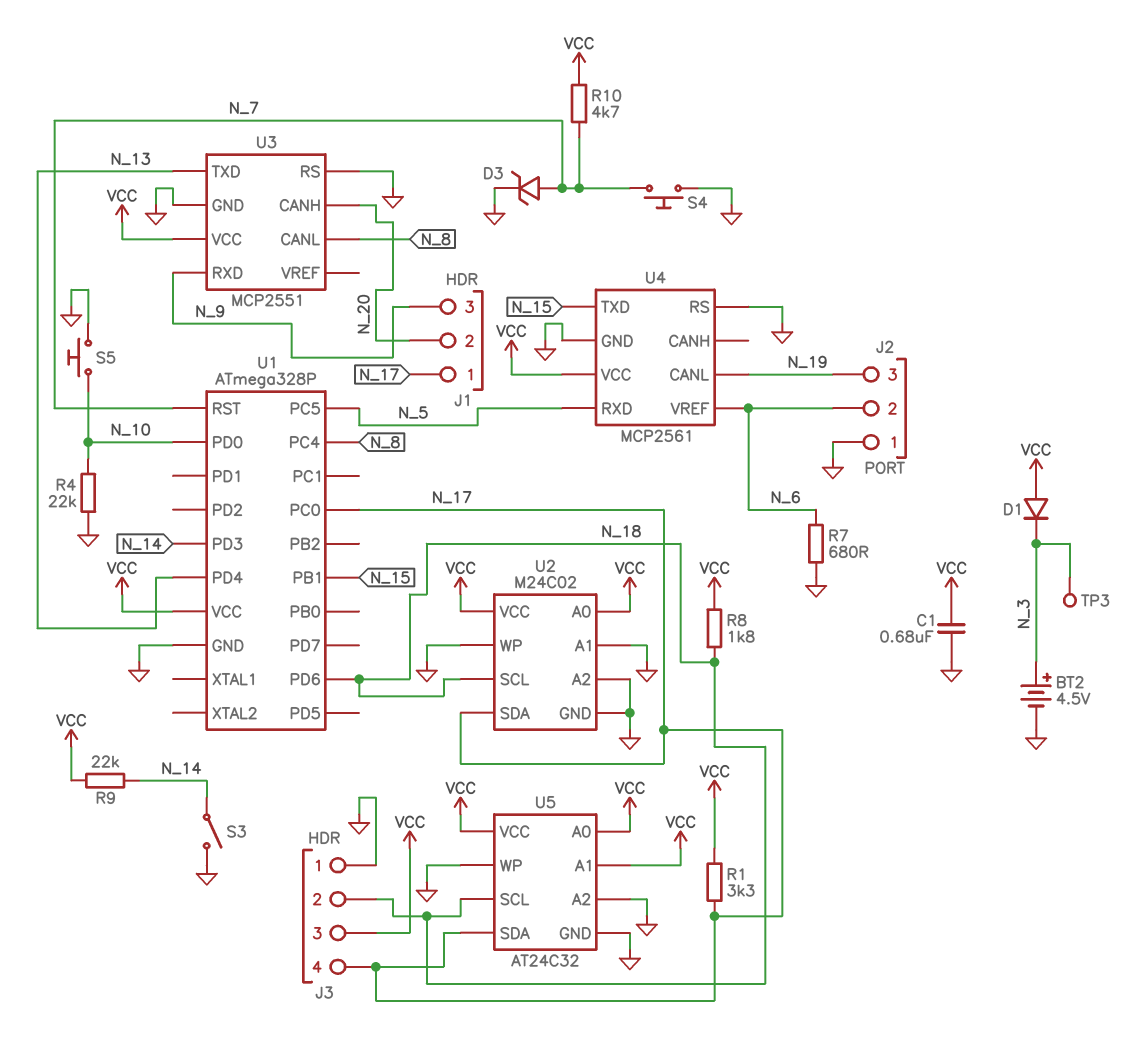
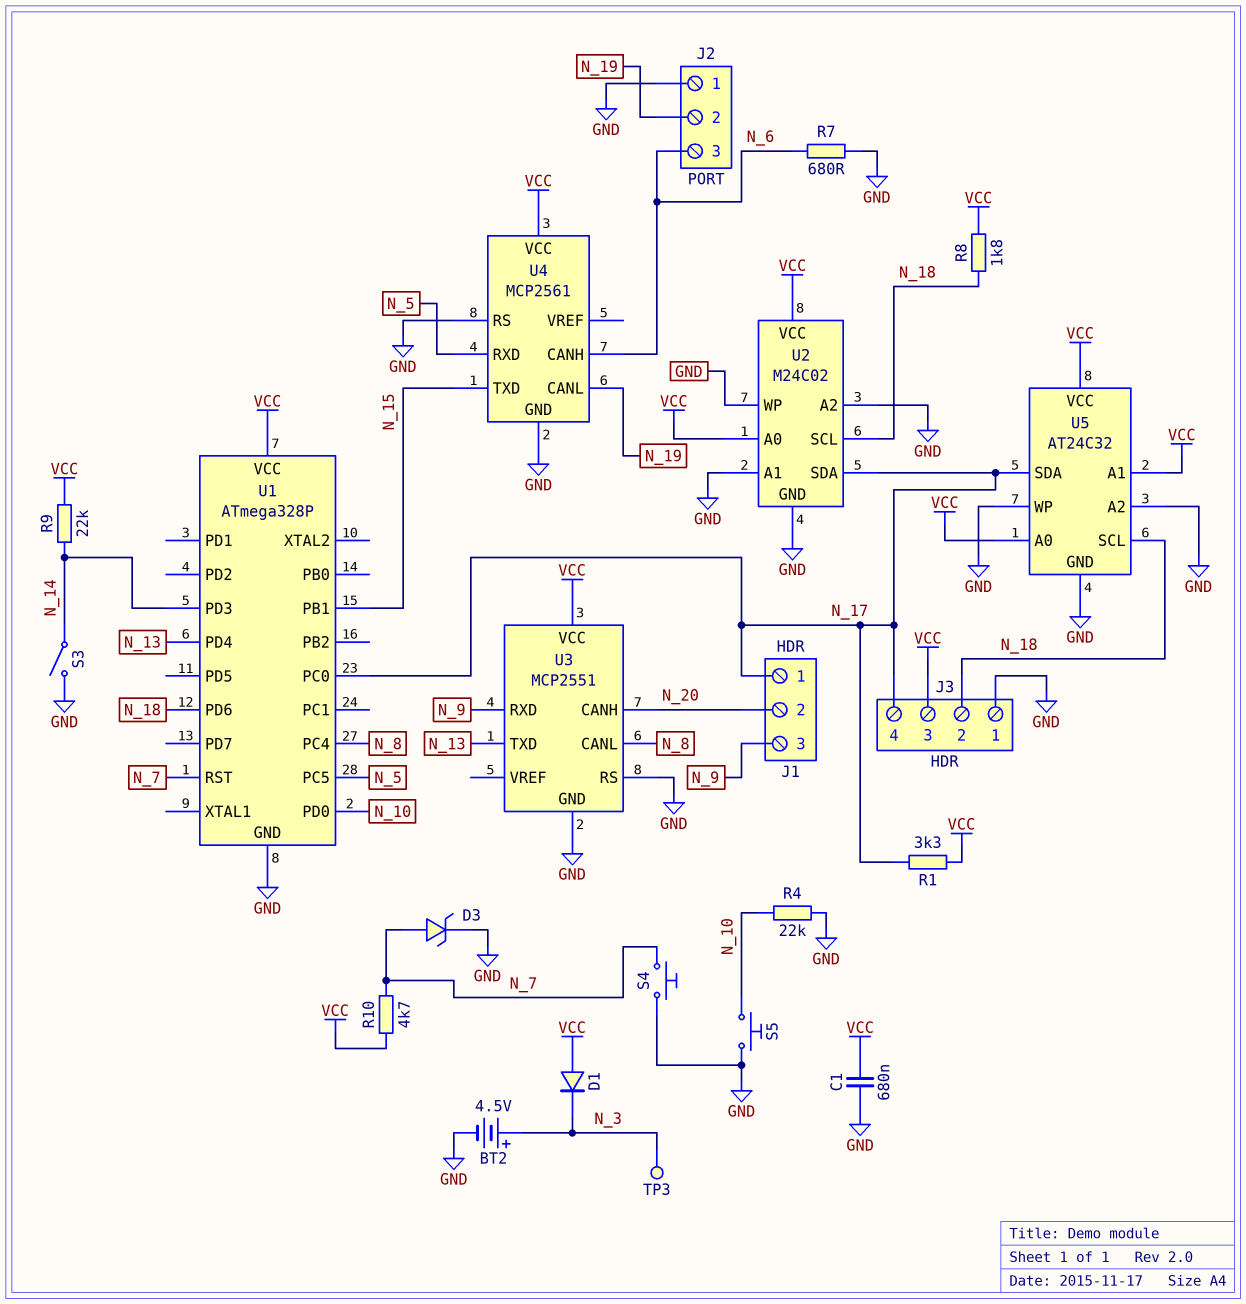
J2 pin 2: N_6 -> N_19
J2 pin 3: N_19 -> N_6
U4 pin CANH: none -> N_6
U4 pin VREF: N_6 -> none

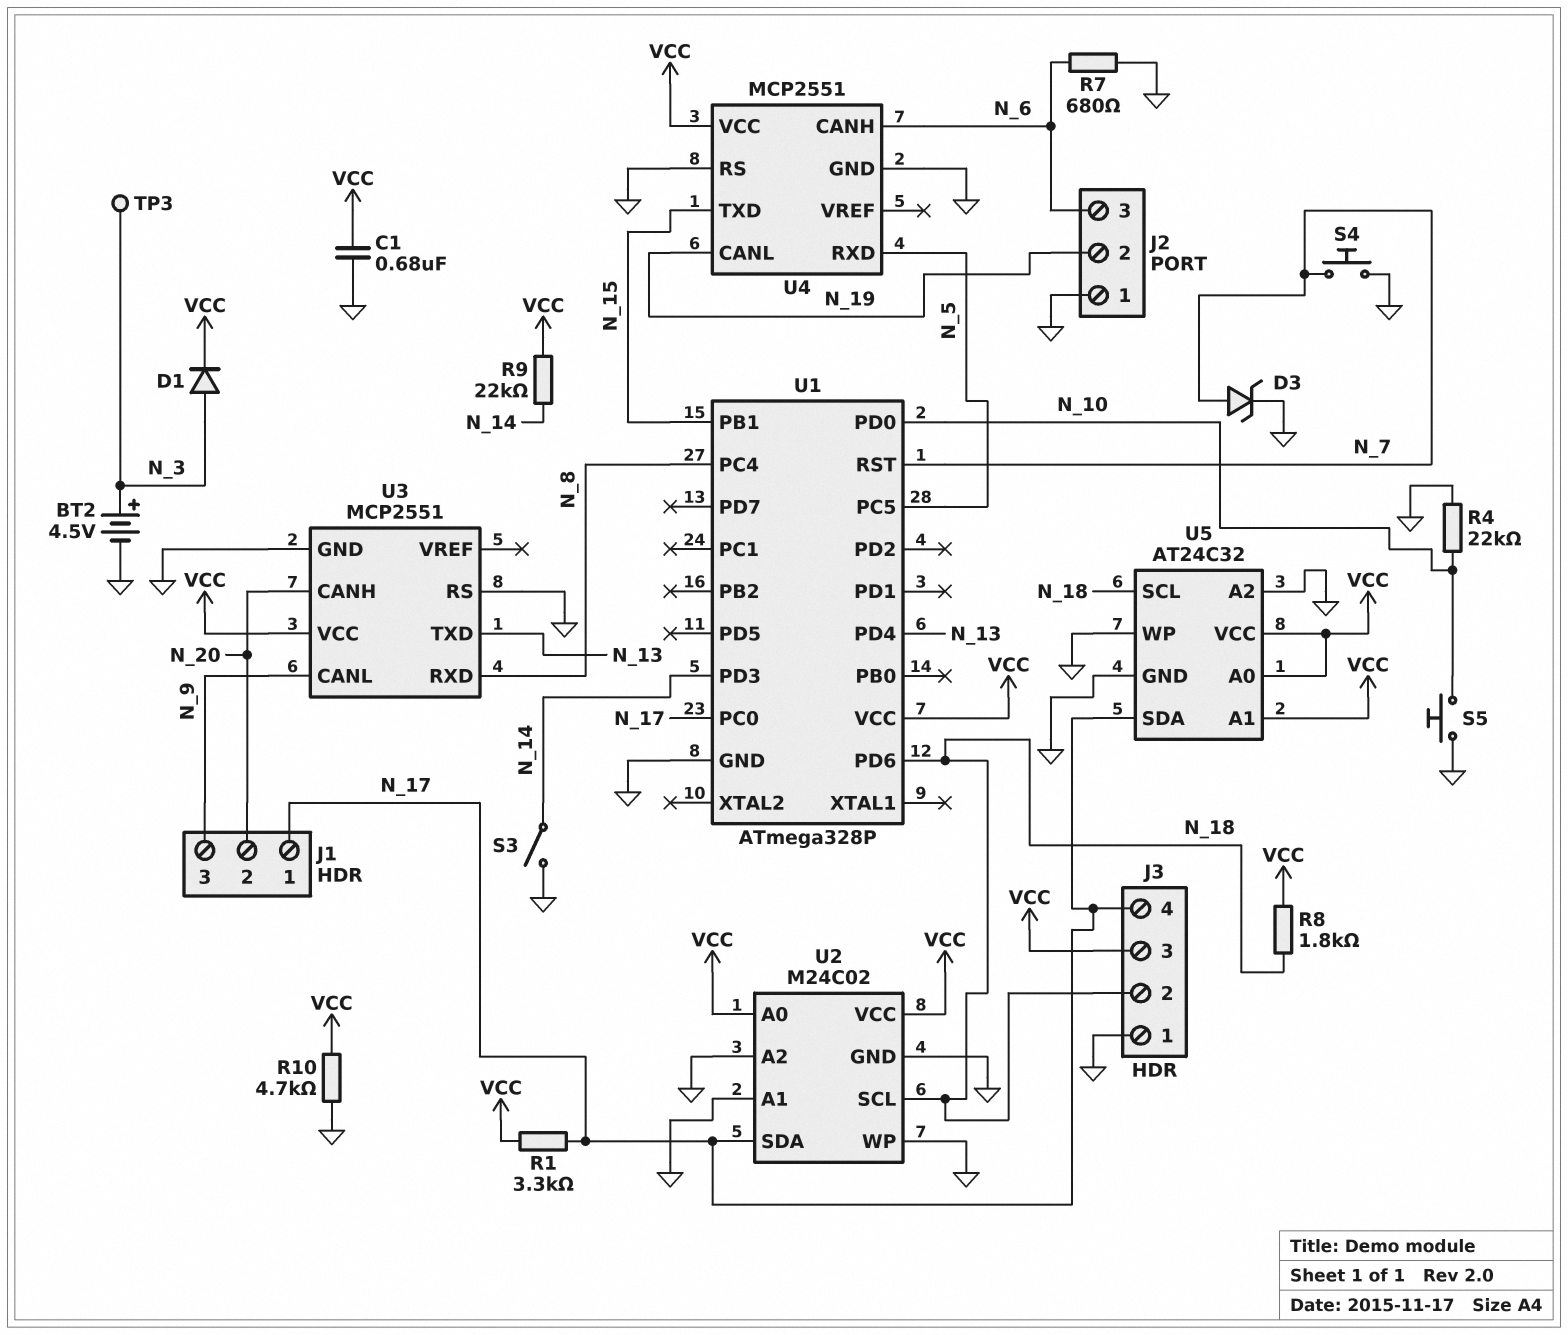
D1: diode (A VCC, K N_3) -> diode (A N_3, K VCC)
R10: 4.7k (N_7, VCC) -> 4.7k (GND, VCC)
U3 pin CANL: N_8 -> N_9
U3 pin RXD: N_9 -> N_8
U4: MCP2561 -> MCP2551

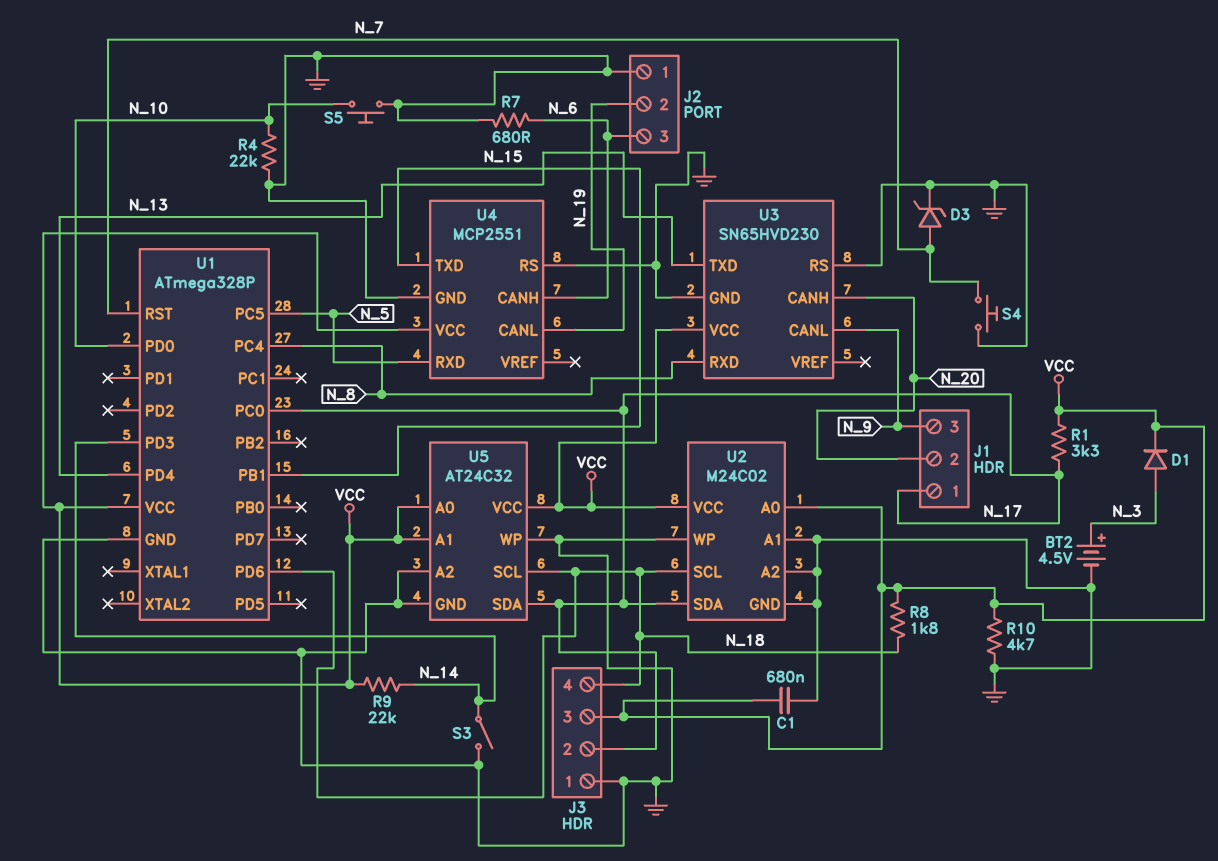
J3 pin 2: N_18 -> N_17
J3 pin 4: N_17 -> N_18
TP3: test point (N_3) -> none
U3: MCP2551 -> SN65HVD230

